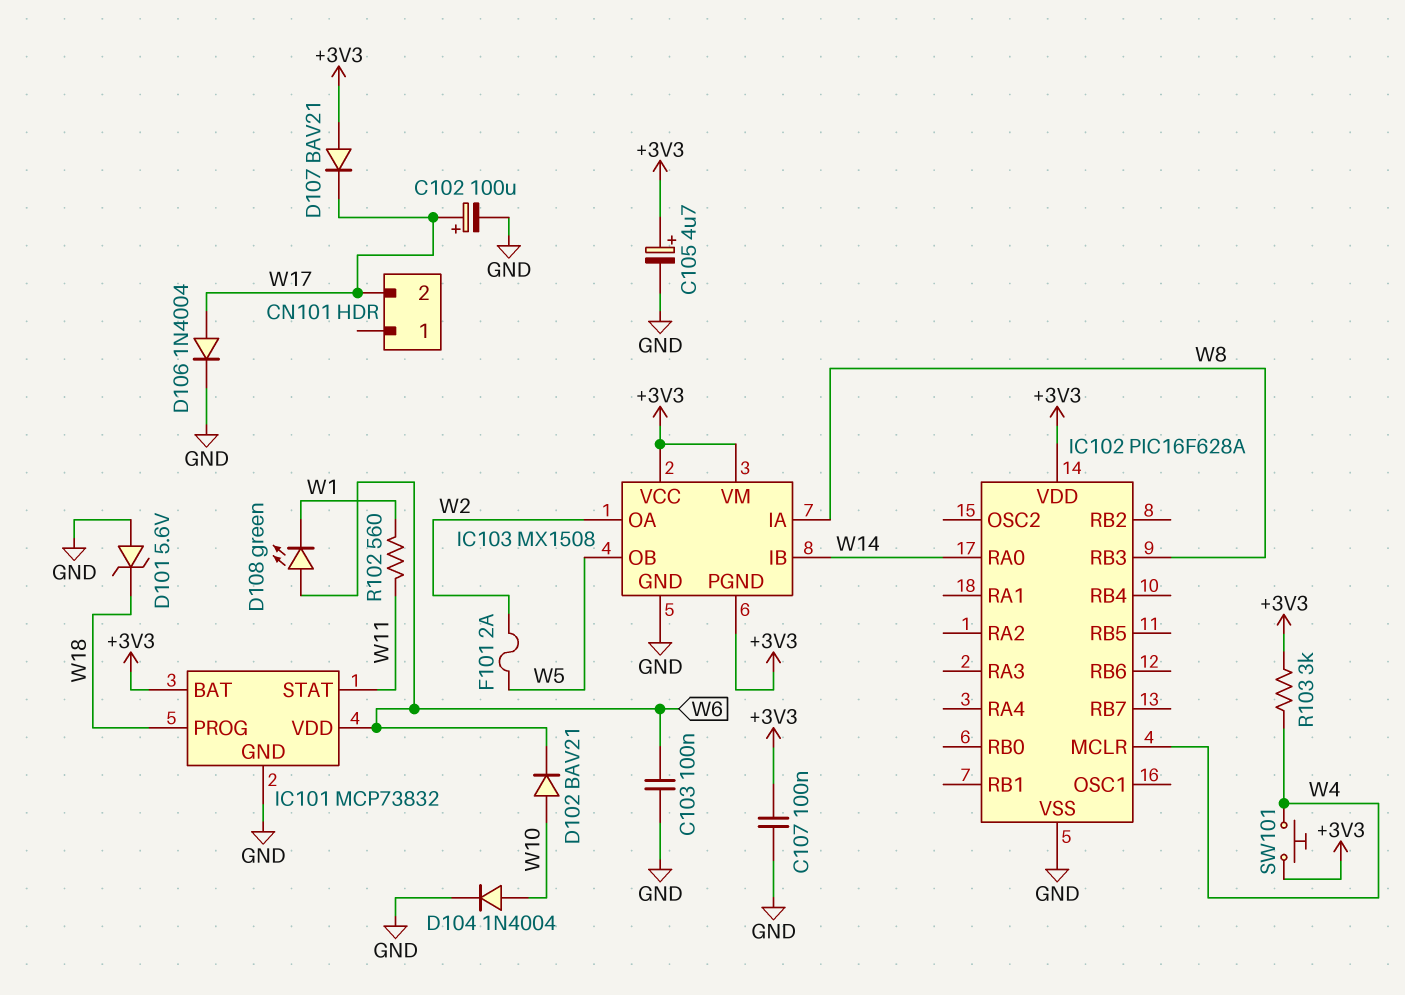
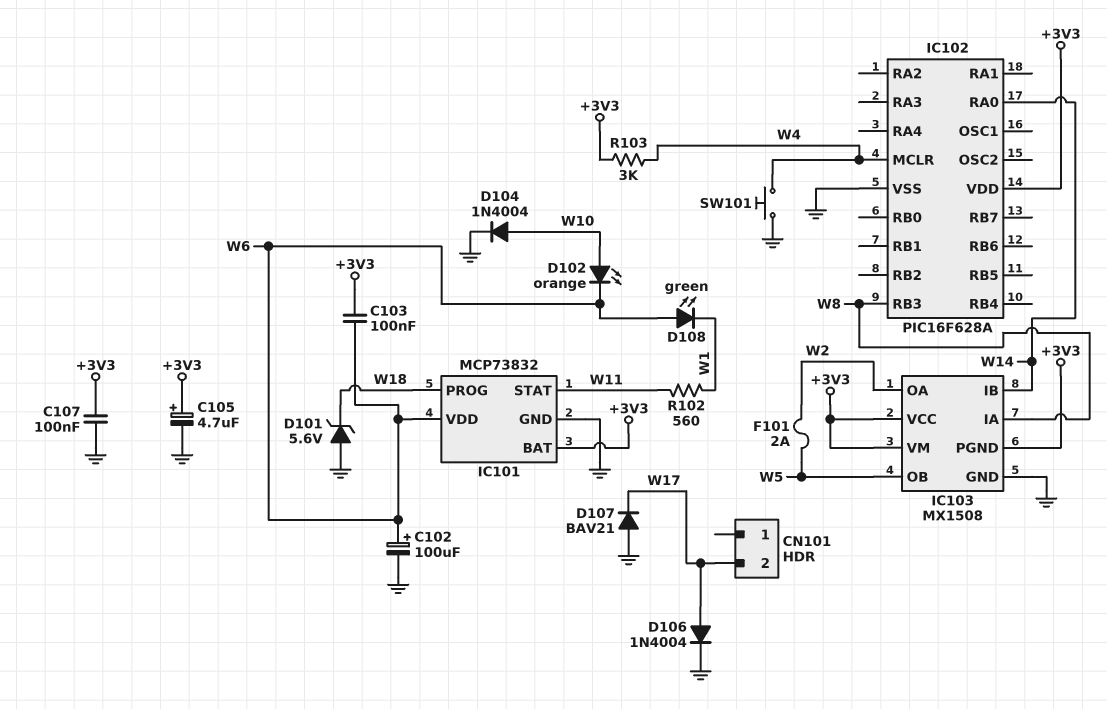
C102: 100uF (plus W17, minus GND) -> 100uF (plus W6, minus GND)
C103: 100nF (GND, W6) -> 100nF (+3V3, W6)
D102: diode BAV21 (A W10, K W6) -> LED orange (A W10, K W6)
D107: diode BAV21 (A +3V3, K W17) -> diode BAV21 (A GND, K W17)
SW101: button (+3V3, W4) -> button (GND, W4)

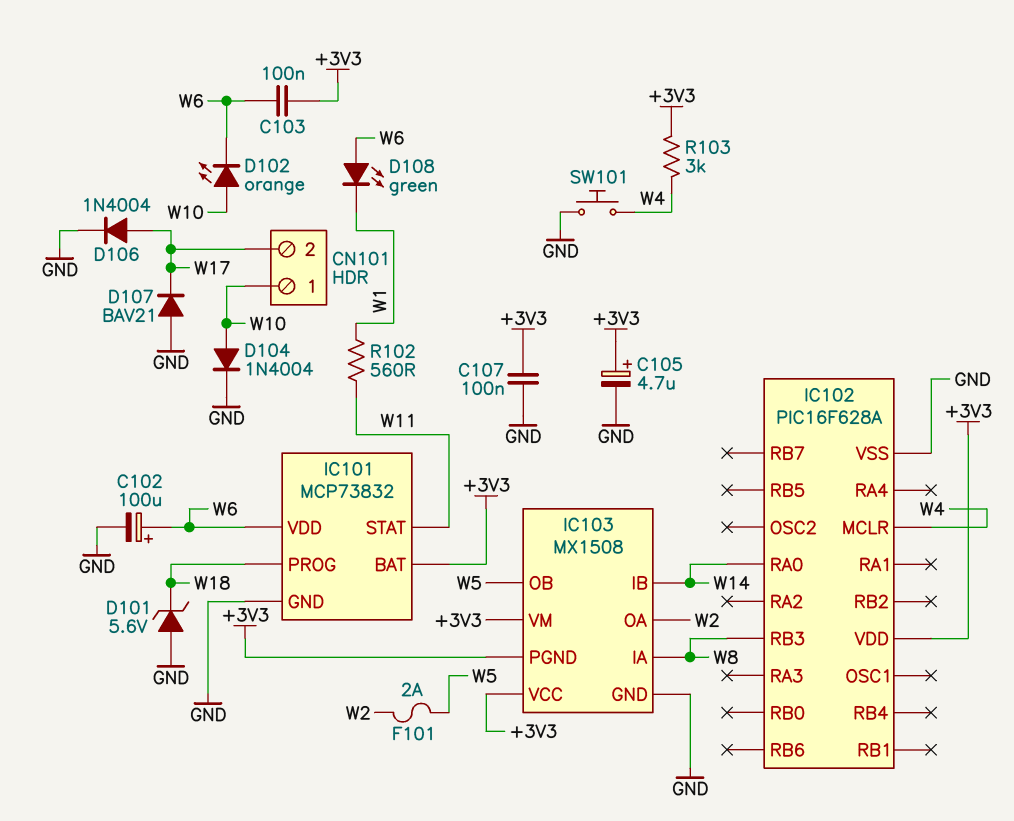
CN101 pin 1: none -> W10

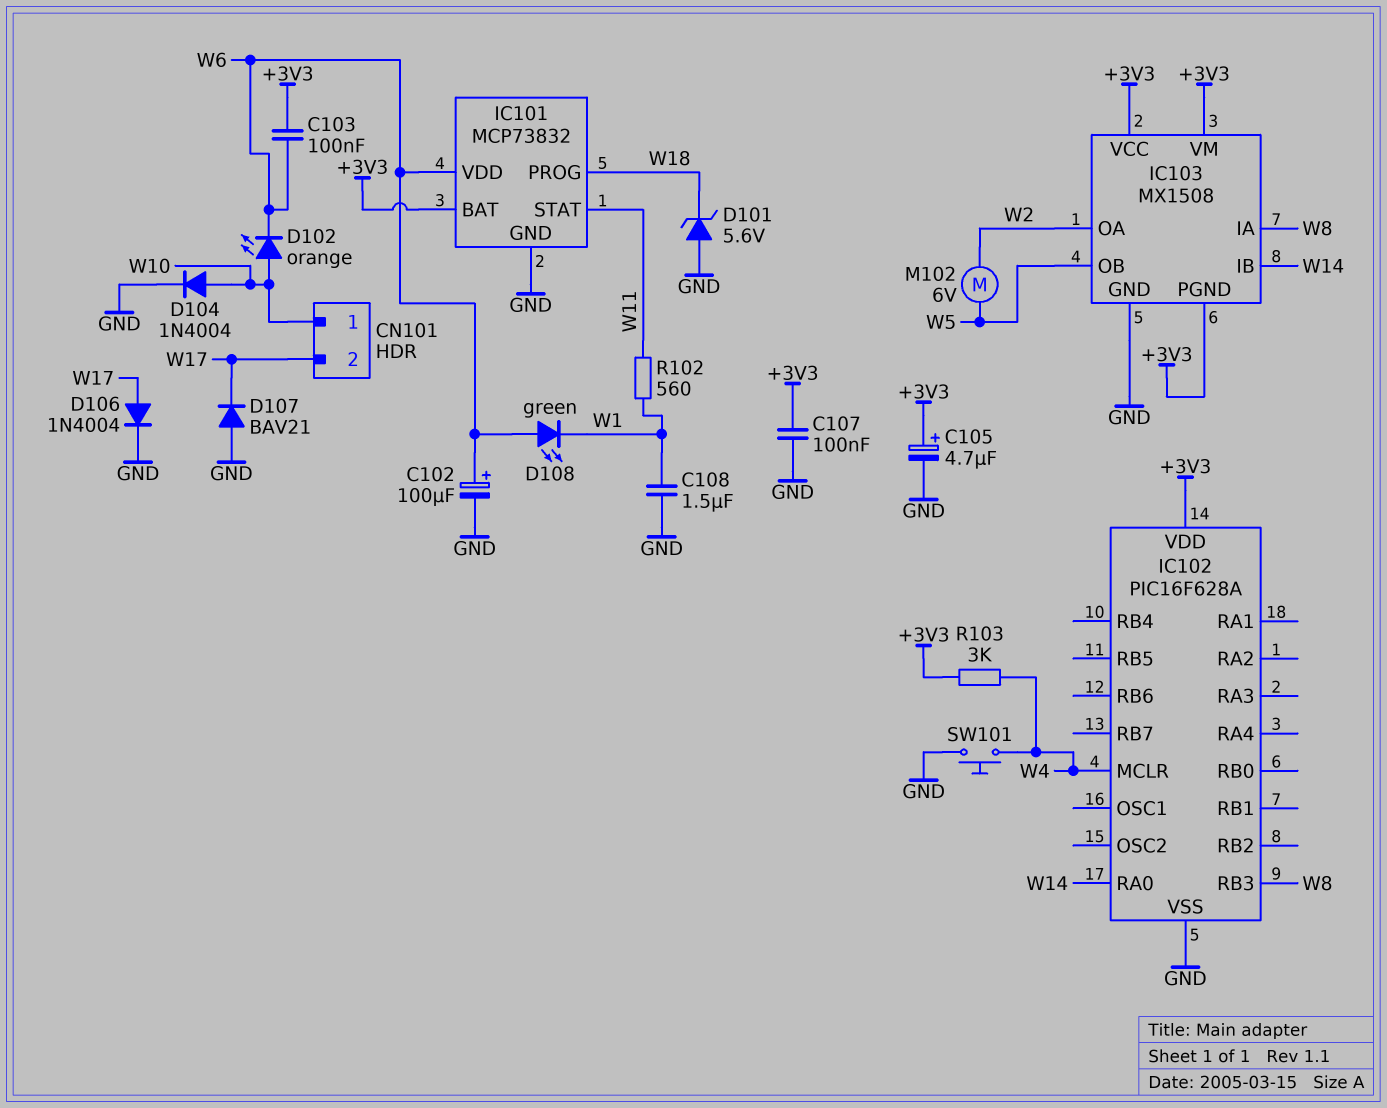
C108: none -> 1.5uF (GND, W1)
F101: 2A (W2, W5) -> none
M102: none -> motor 6V (W2, W5)

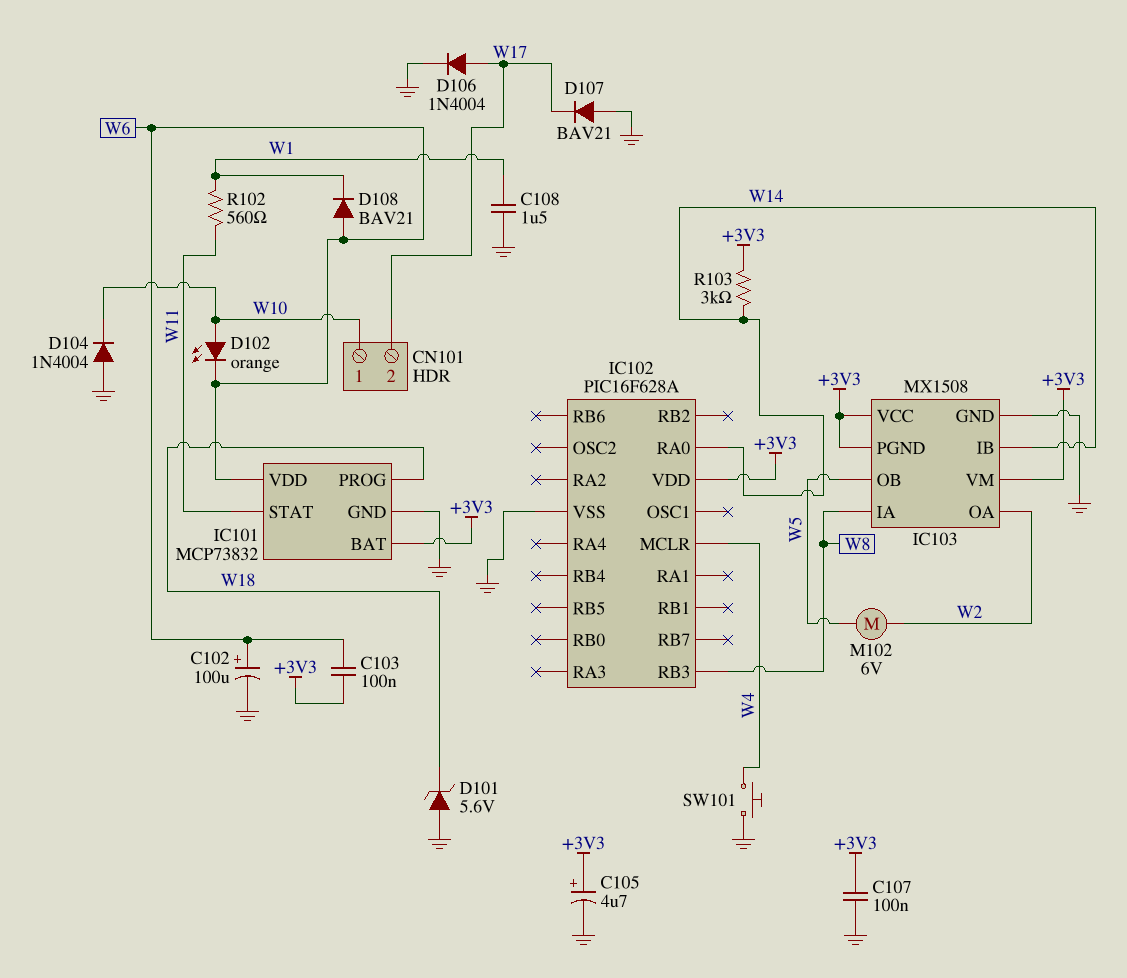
D104: diode 1N4004 (A W10, K GND) -> diode 1N4004 (A GND, K W10)
D108: LED green (A W6, K W1) -> diode BAV21 (A W6, K W1)
R103: 3k (+3V3, W4) -> 3k (+3V3, W14)

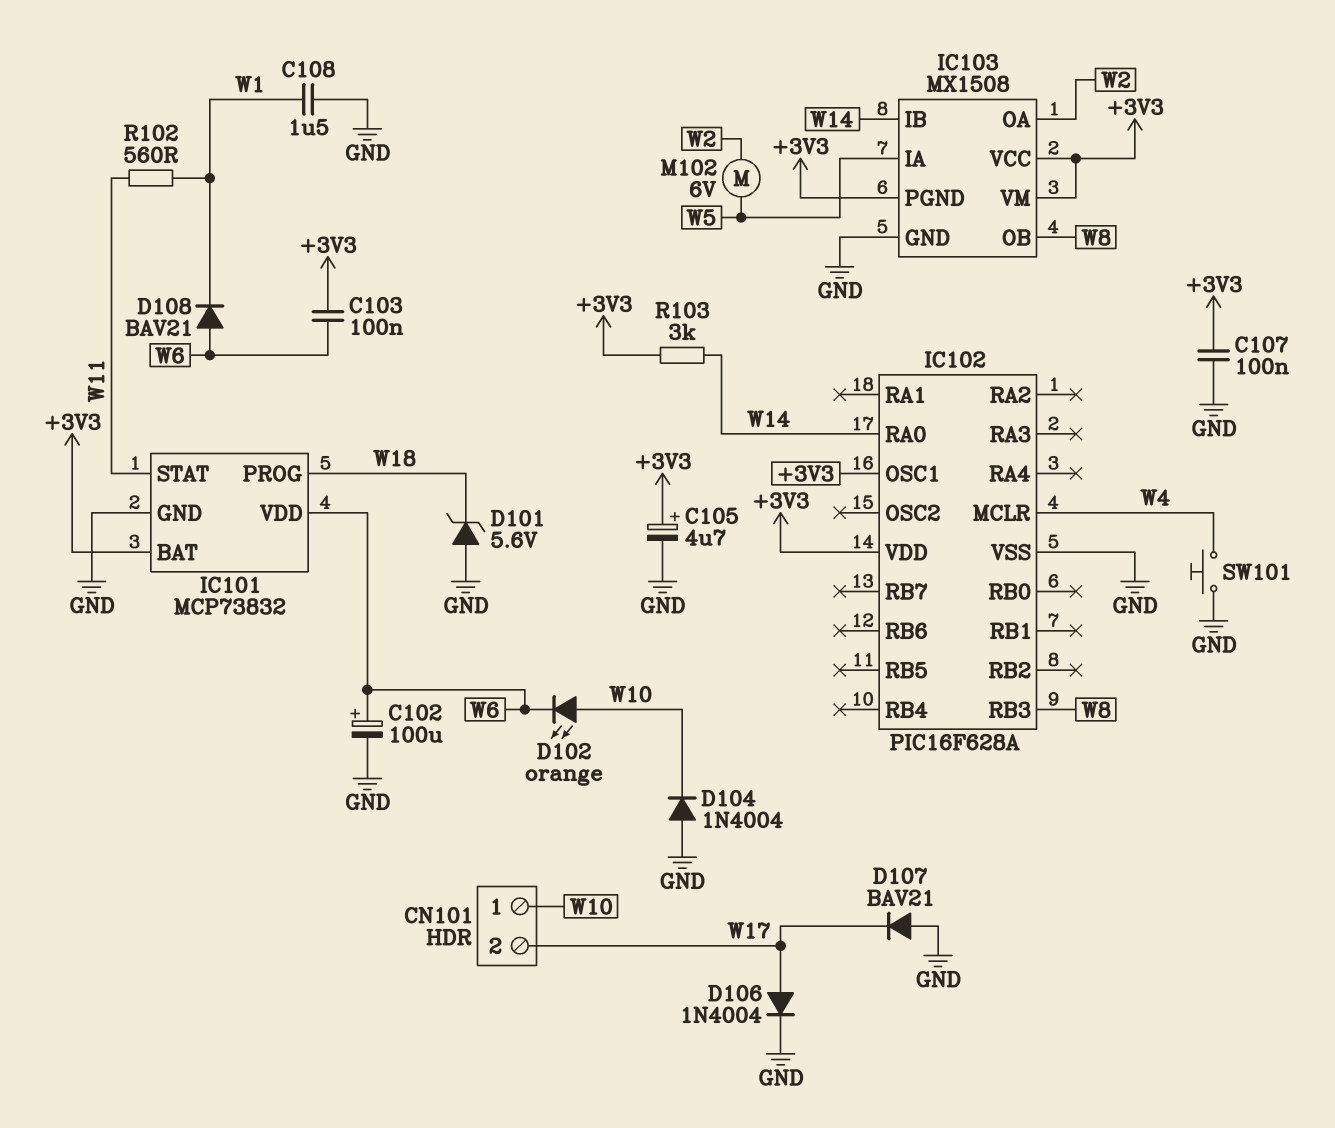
IC102 pin OSC1: none -> +3V3
IC103 pin IA: W8 -> W5
IC103 pin OB: W5 -> W8

